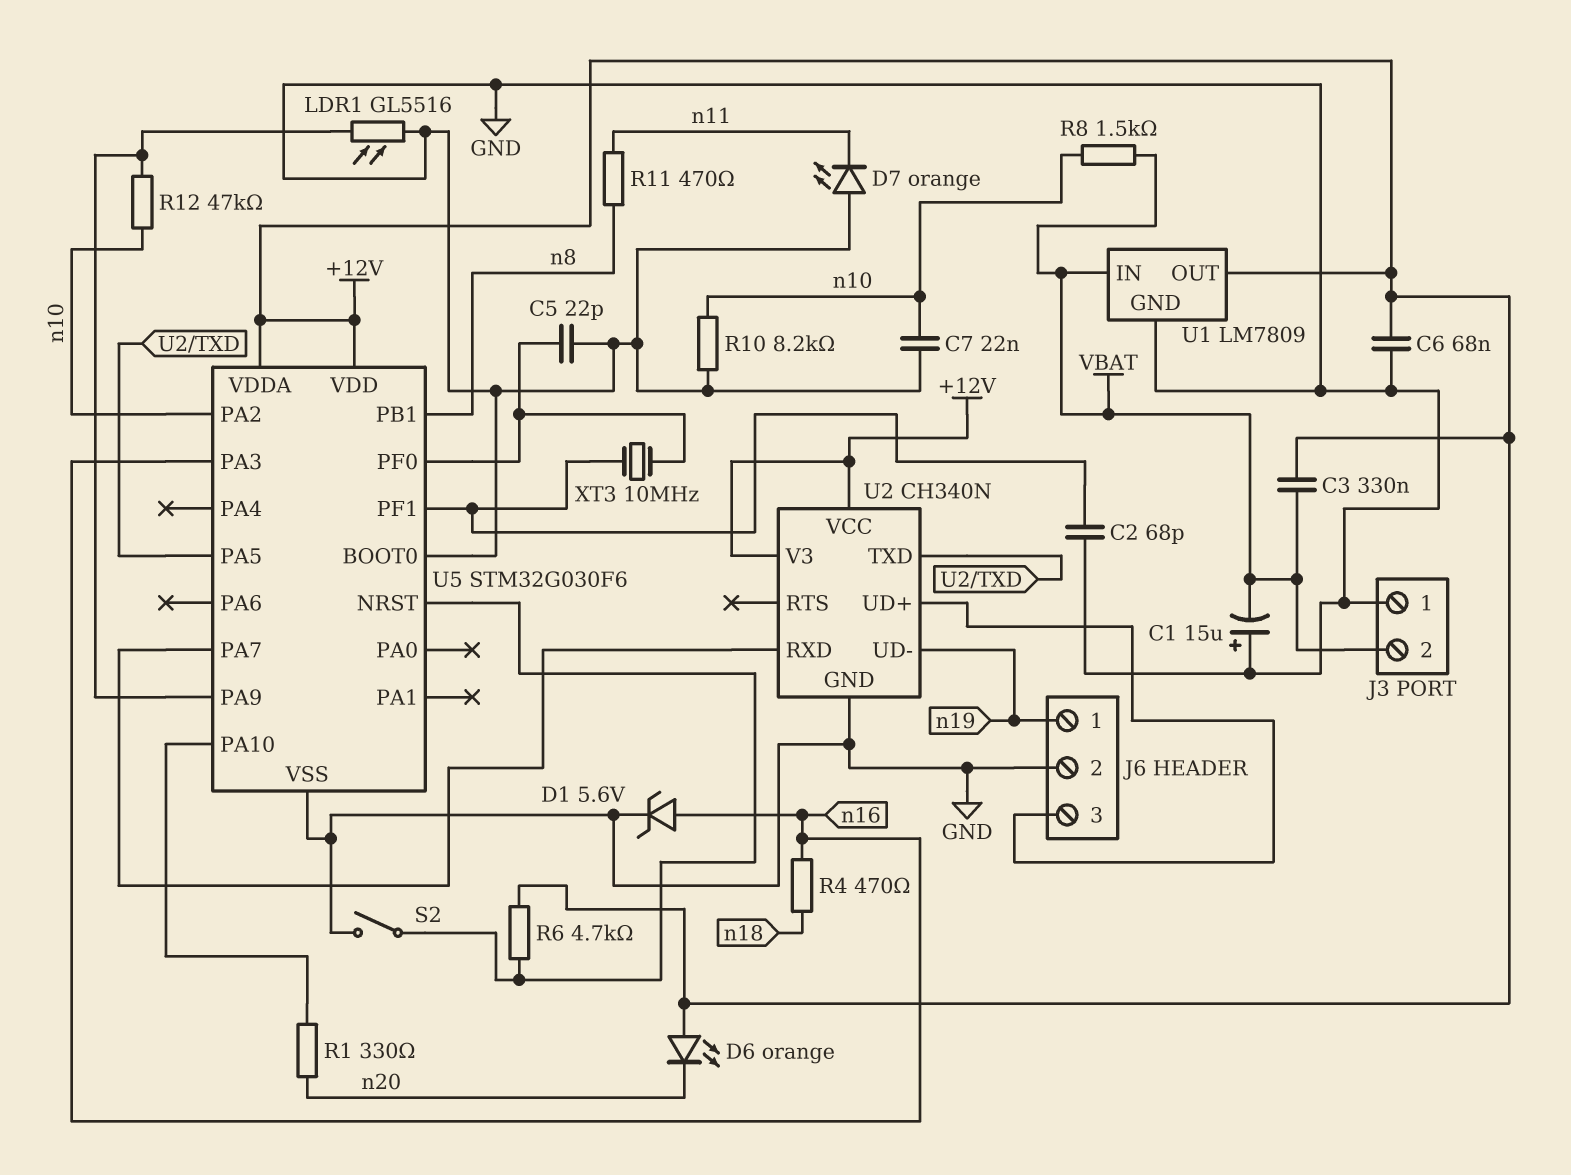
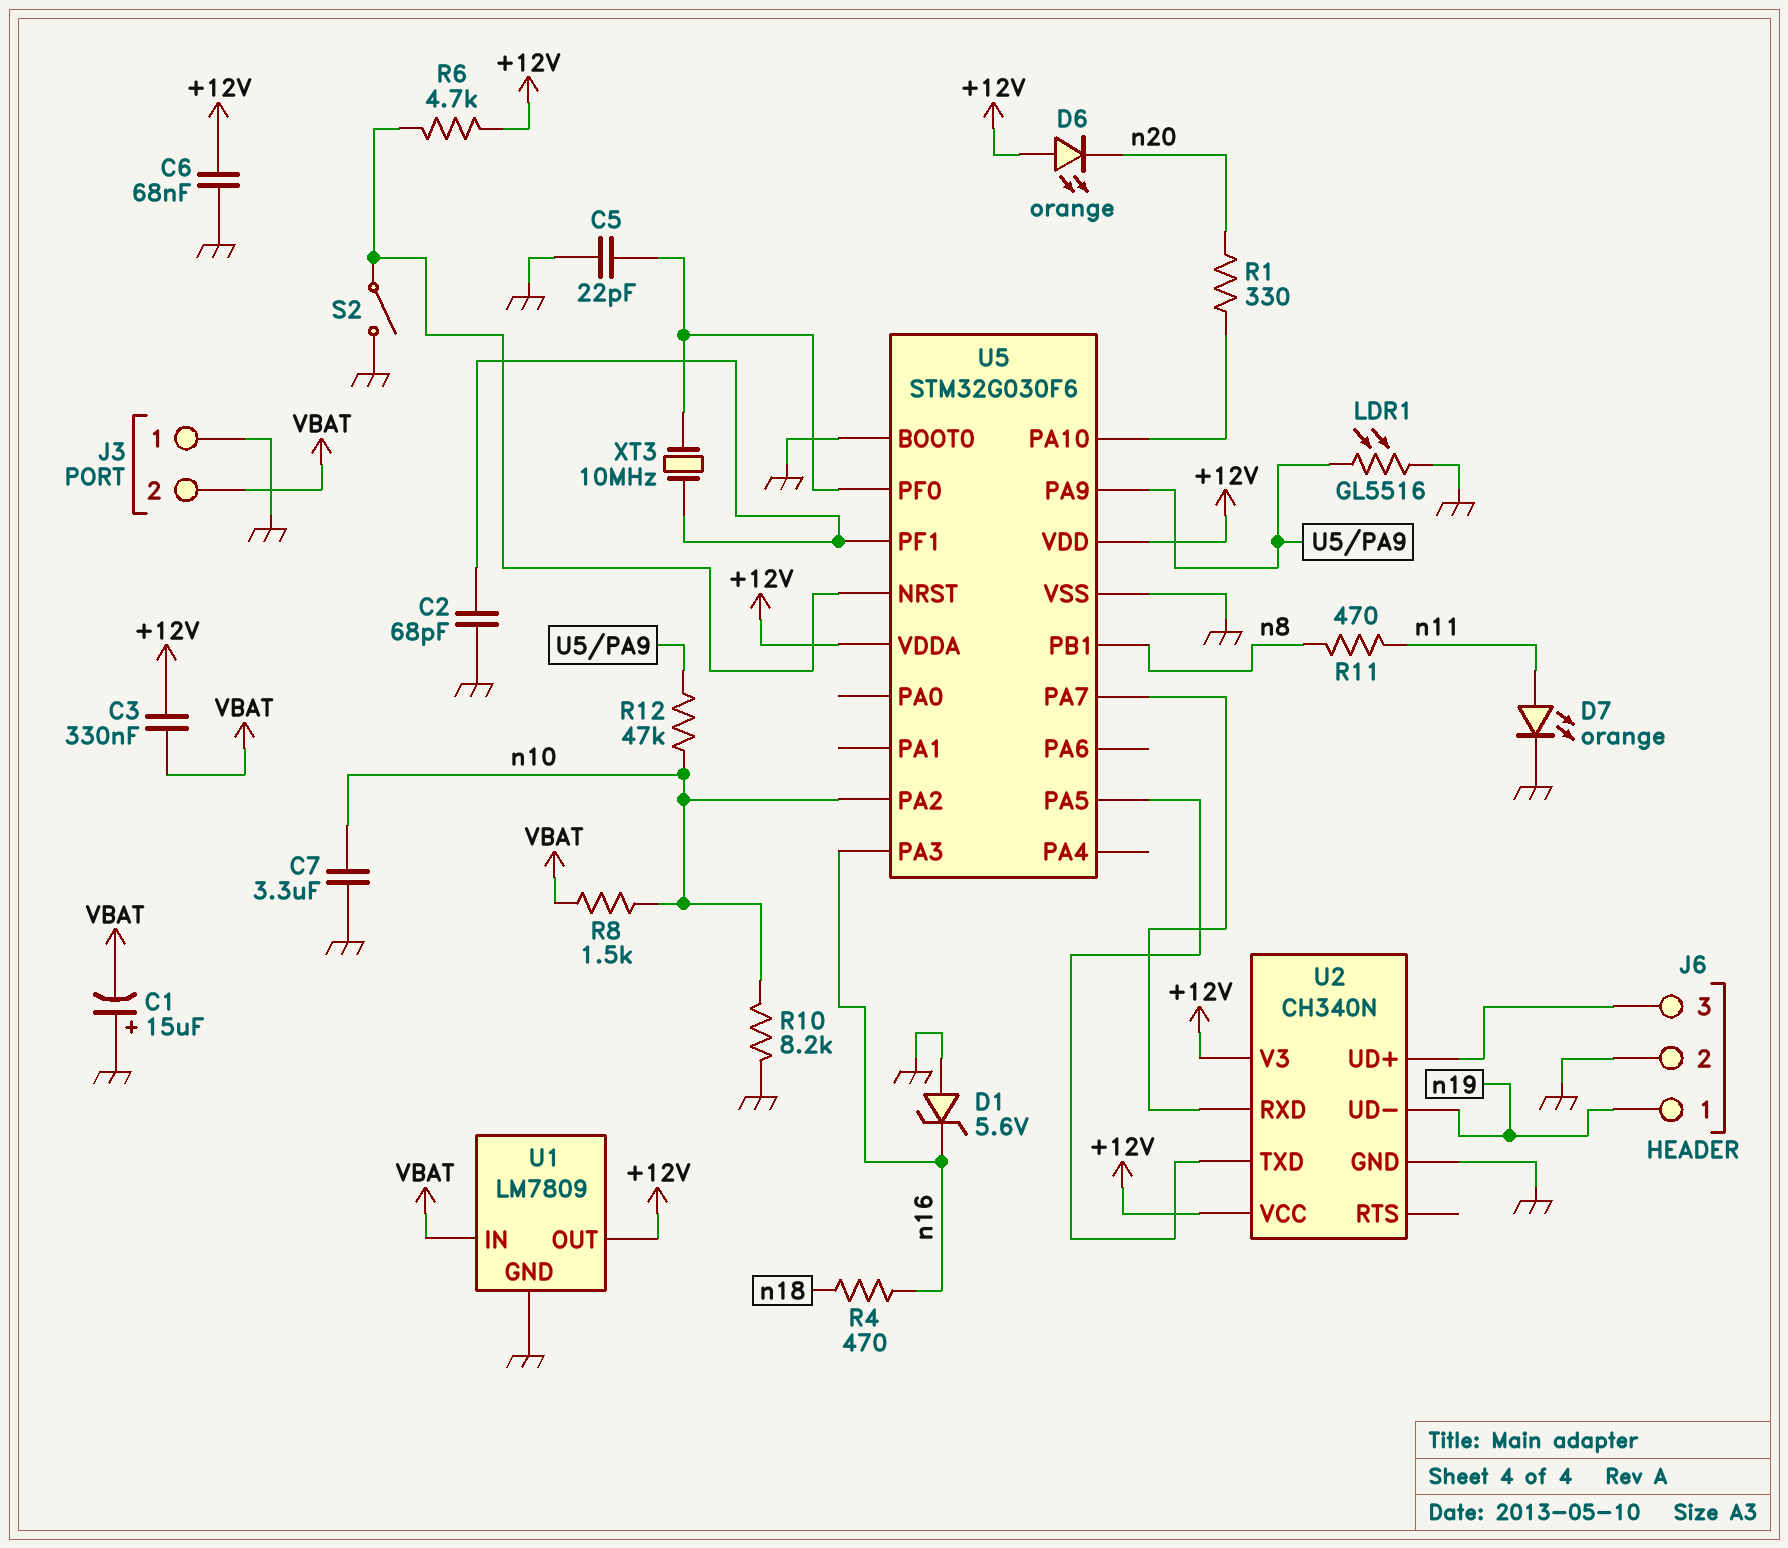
C7: 22nF (GND, n10) -> 3.3uF (GND, n10)
D1: zener 5.6V (A n16, K GND) -> zener 5.6V (A GND, K n16)
D7: LED orange (A GND, K n11) -> LED orange (A n11, K GND)

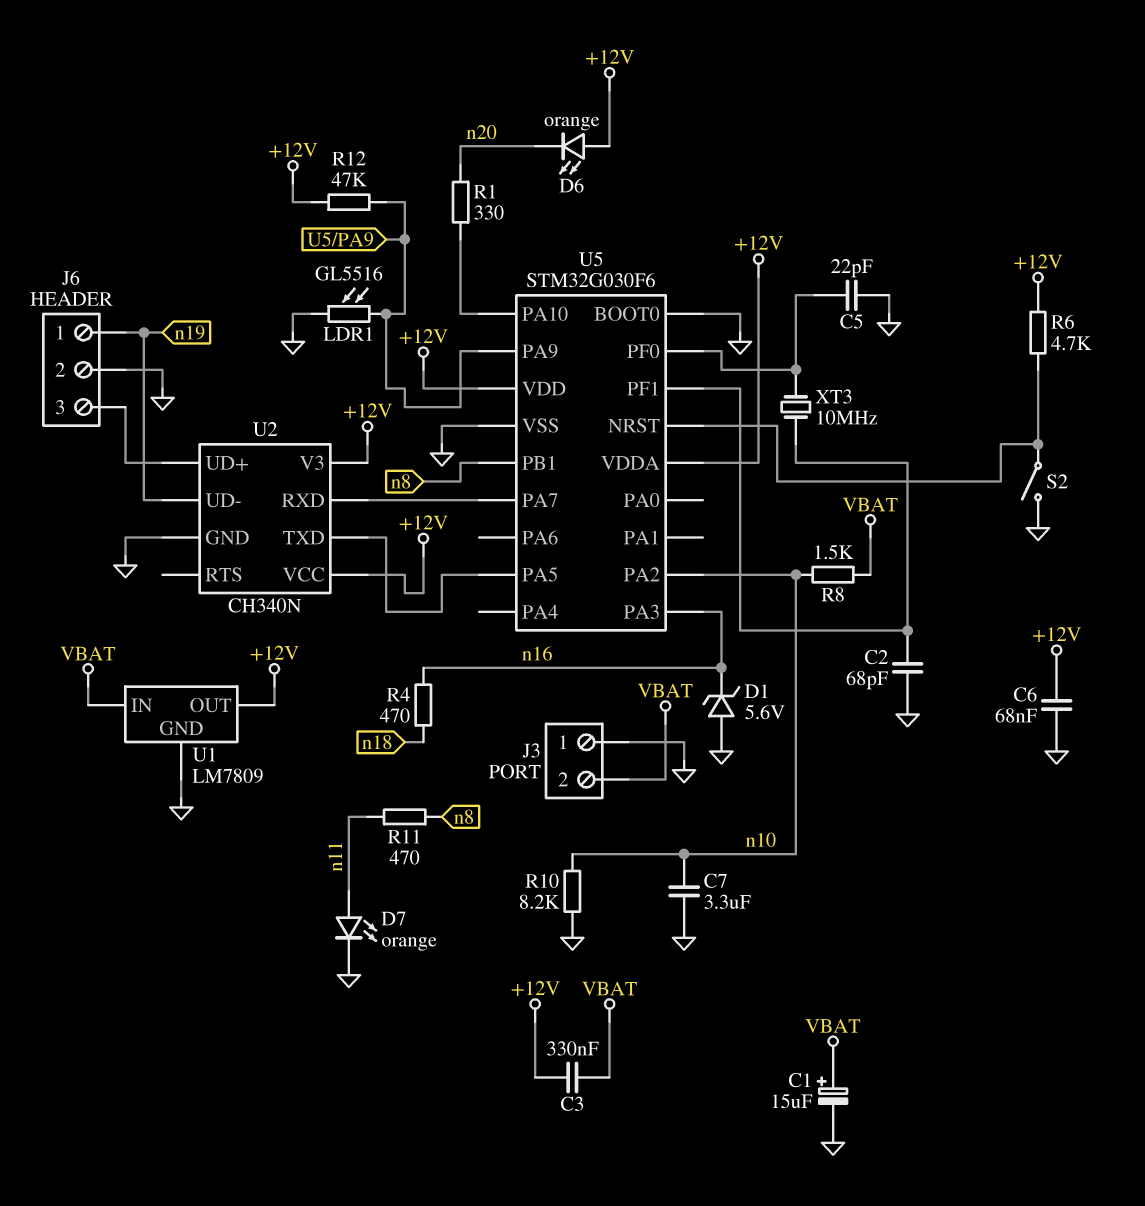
C1: 15uF (plus GND, minus VBAT) -> 15uF (plus VBAT, minus GND)
R12: 47k (U5/PA9, n10) -> 47k (+12V, U5/PA9)

